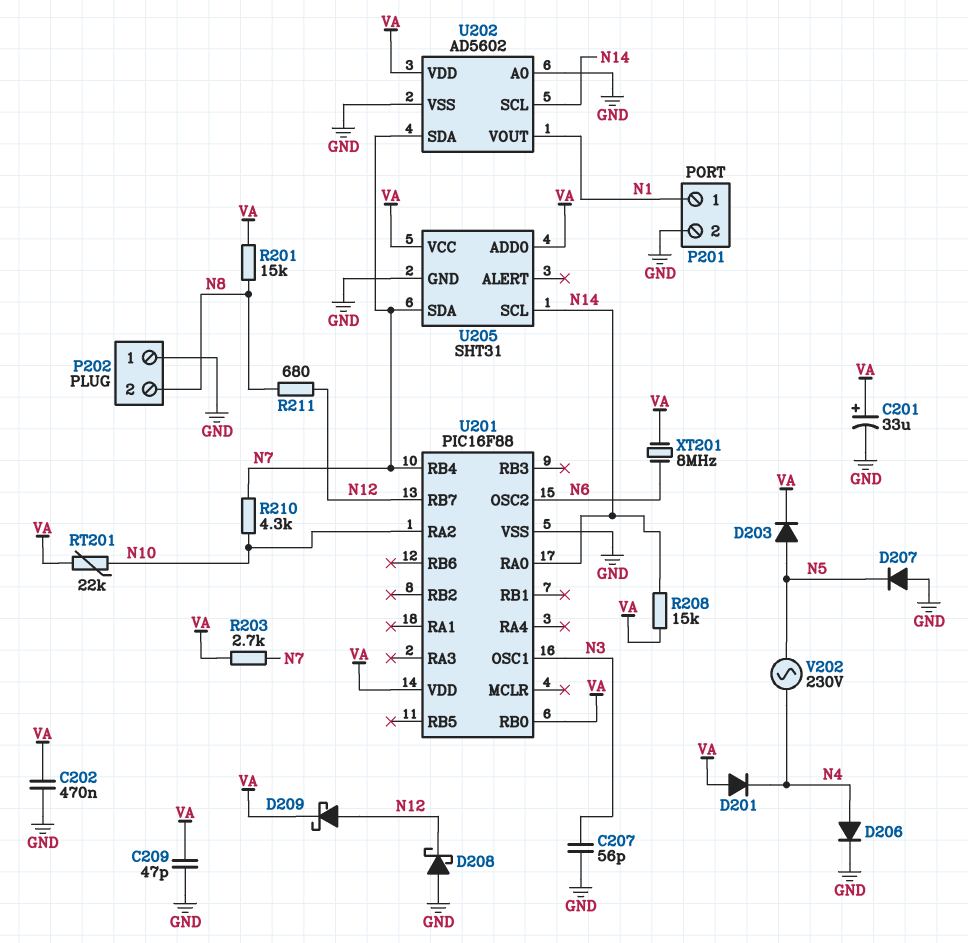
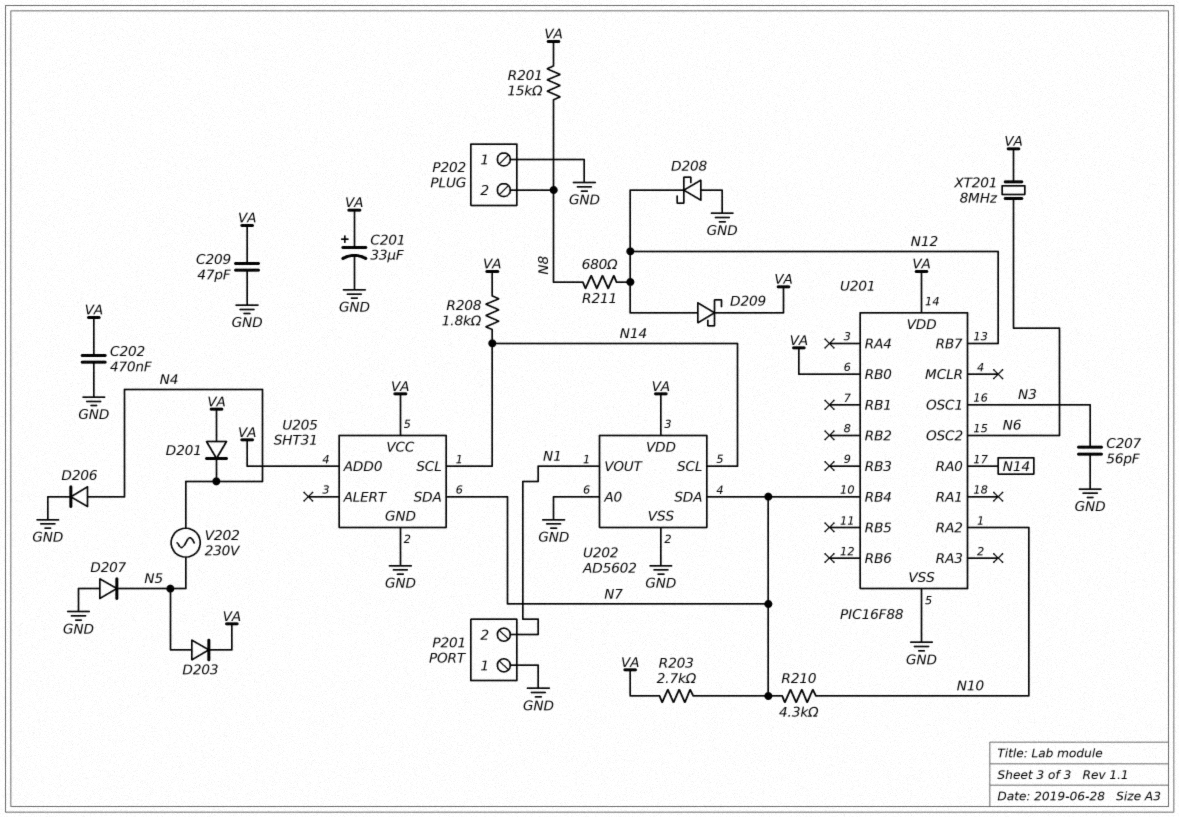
P201 pin 1: N1 -> GND
P201 pin 2: GND -> N1
R208: 15k (N14, VA) -> 1.8k (N14, VA)
RT201: 22k (N10, VA) -> none

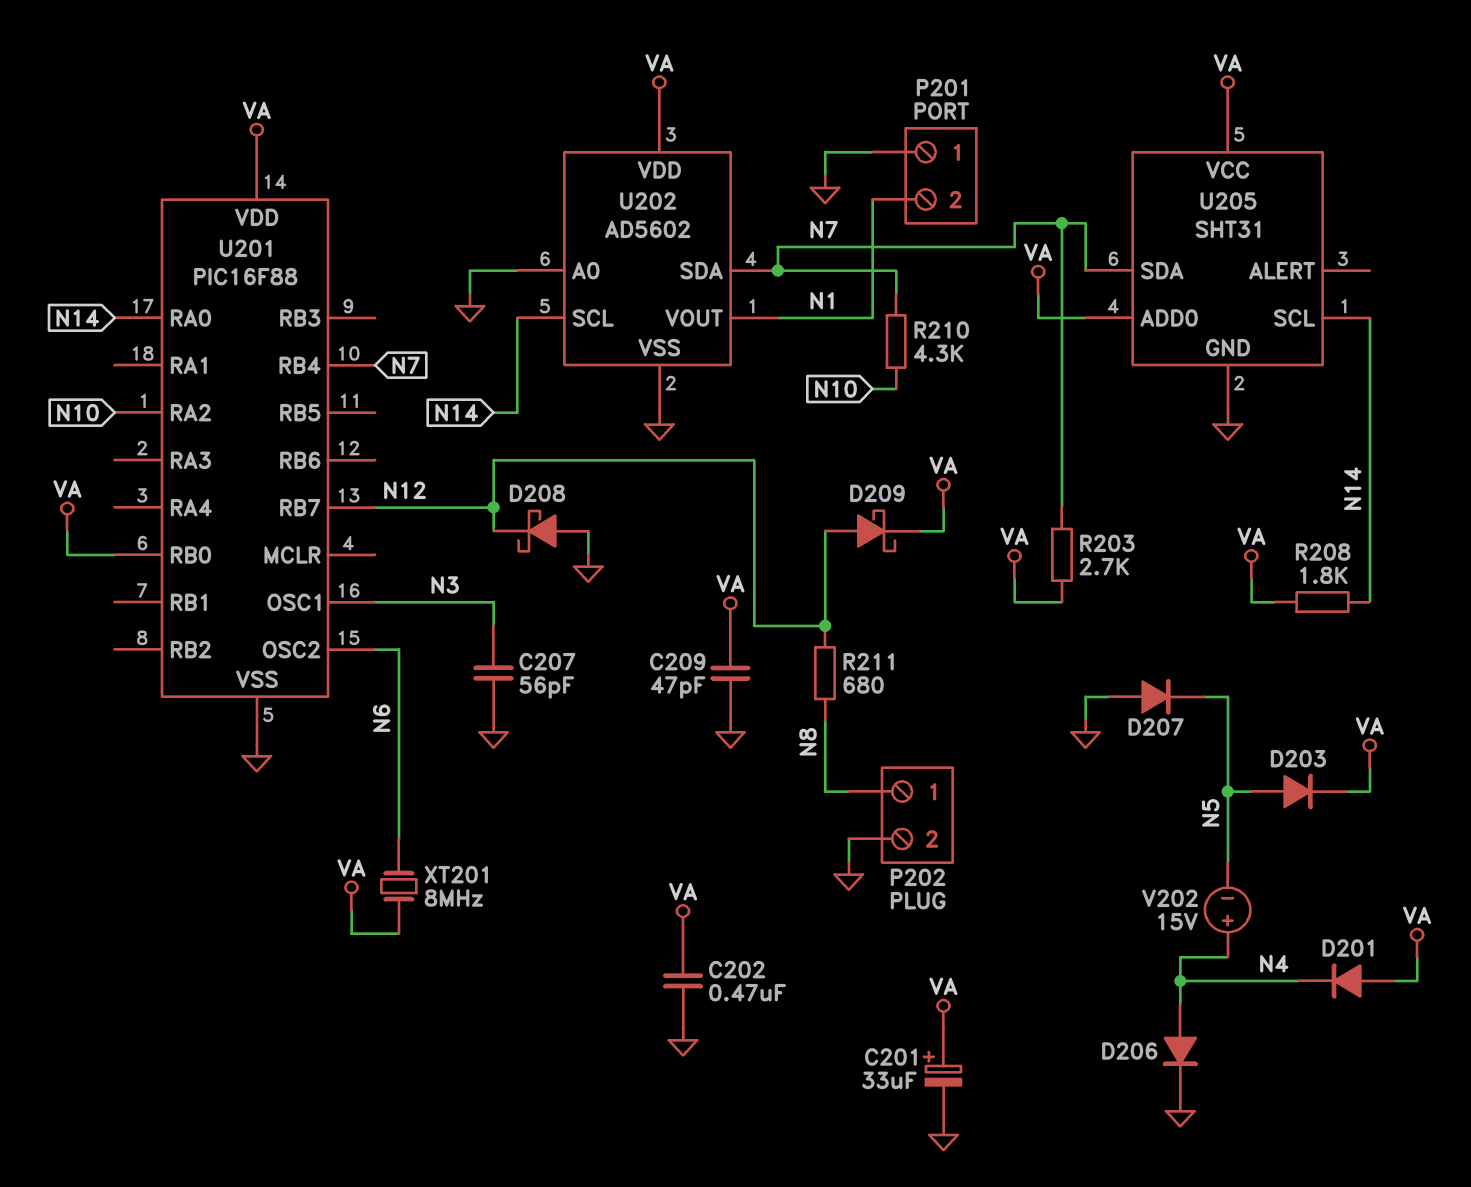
P202 pin 1: GND -> N8
P202 pin 2: N8 -> GND
R201: 15k (N8, VA) -> none
V202: AC 230V (N4, N5) -> 15V (plus N4, minus N5)

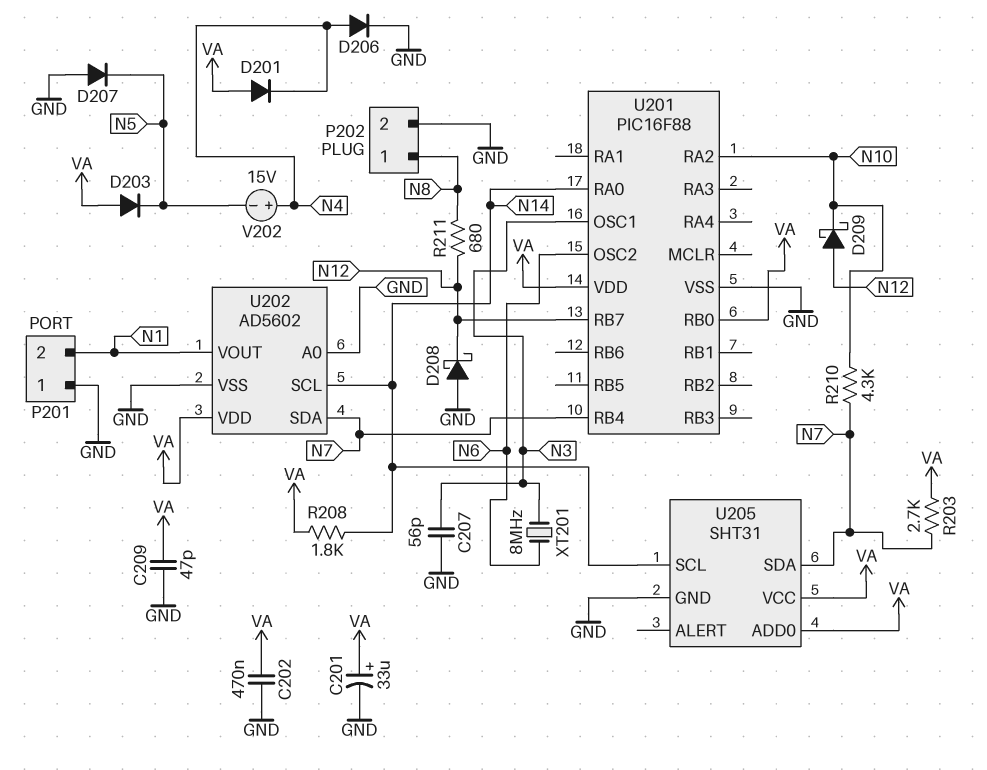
D203: diode (A N5, K VA) -> diode (A VA, K N5)
D209: schottky (A N12, K VA) -> schottky (A N12, K N10)
XT201: 8MHz (N6, VA) -> 8MHz (N3, N6)

